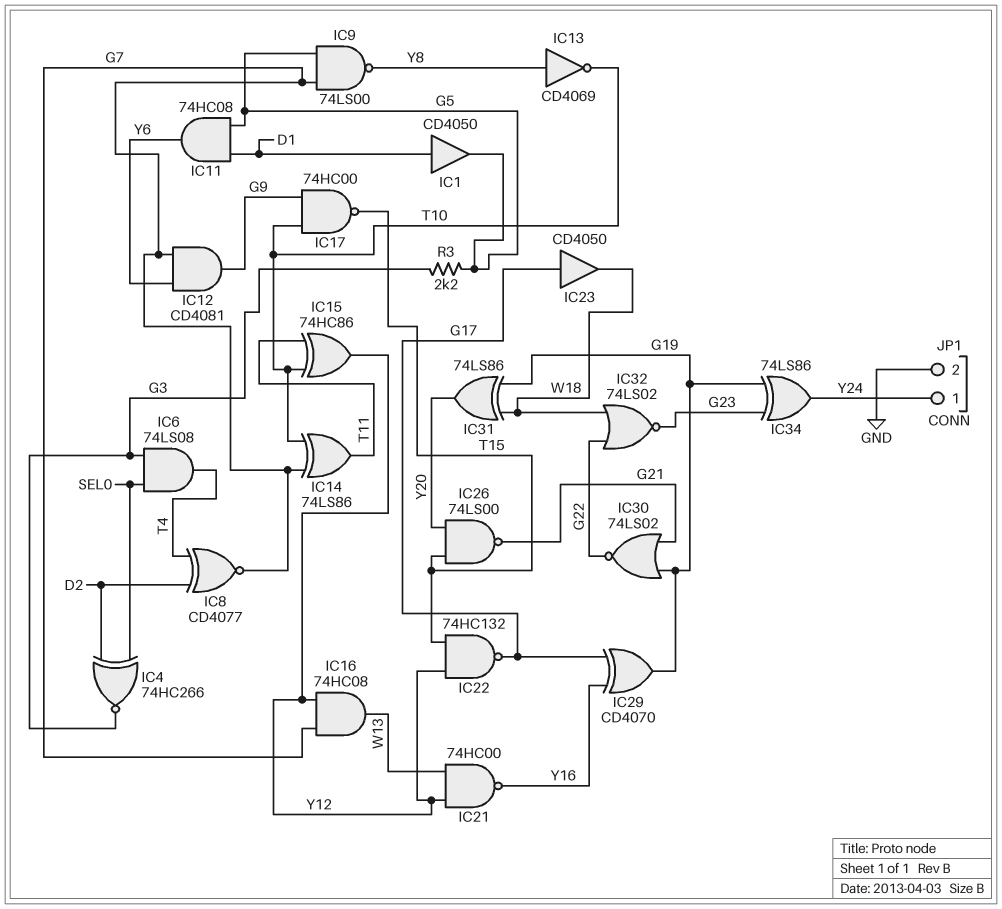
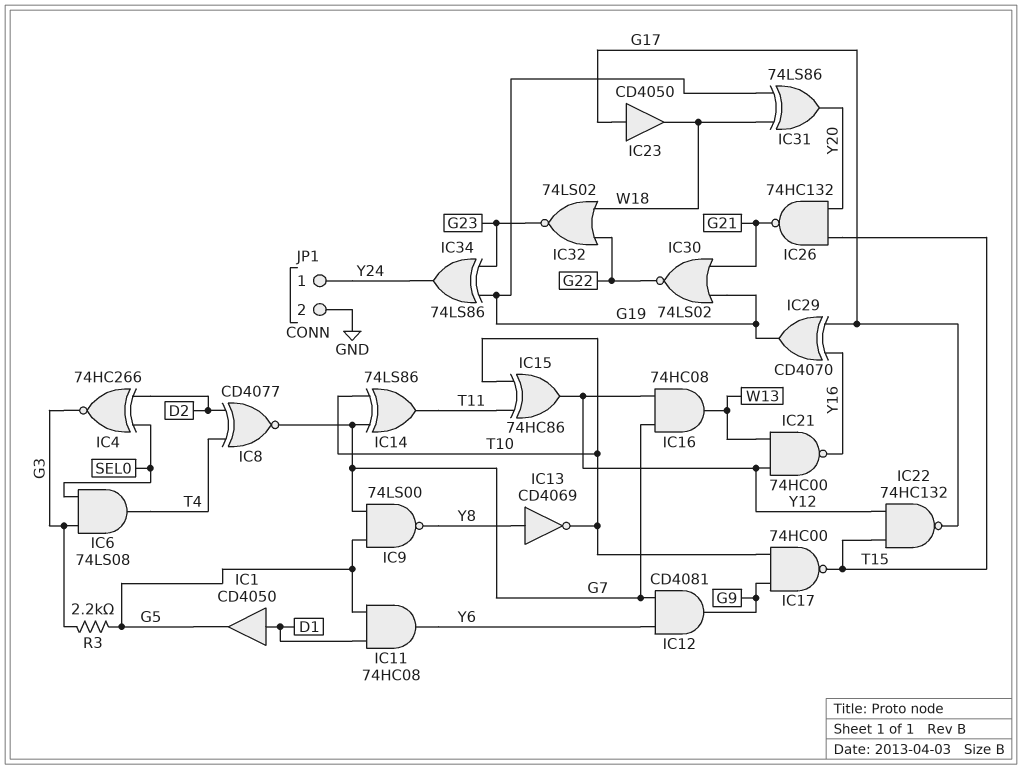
IC26: NAND 74LS00 (in T15, in Y20, out G21) -> NAND 74HC132 (in T15, in Y20, out G21)

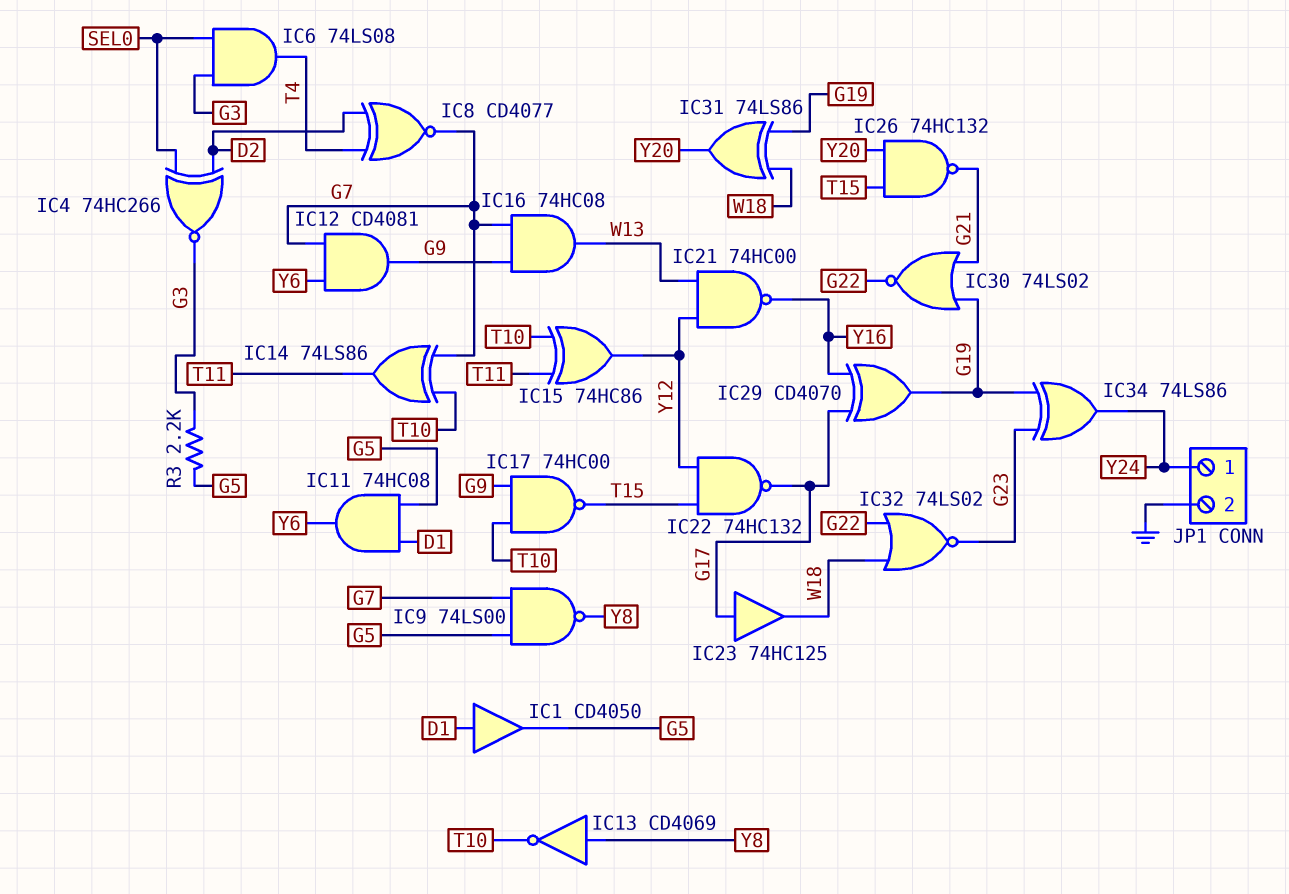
IC16: AND 74HC08 (in G7, in Y12, out W13) -> AND 74HC08 (in G7, in G9, out W13)
IC23: buffer CD4050 (in G17, out W18) -> buffer 74HC125 (in G17, out W18)

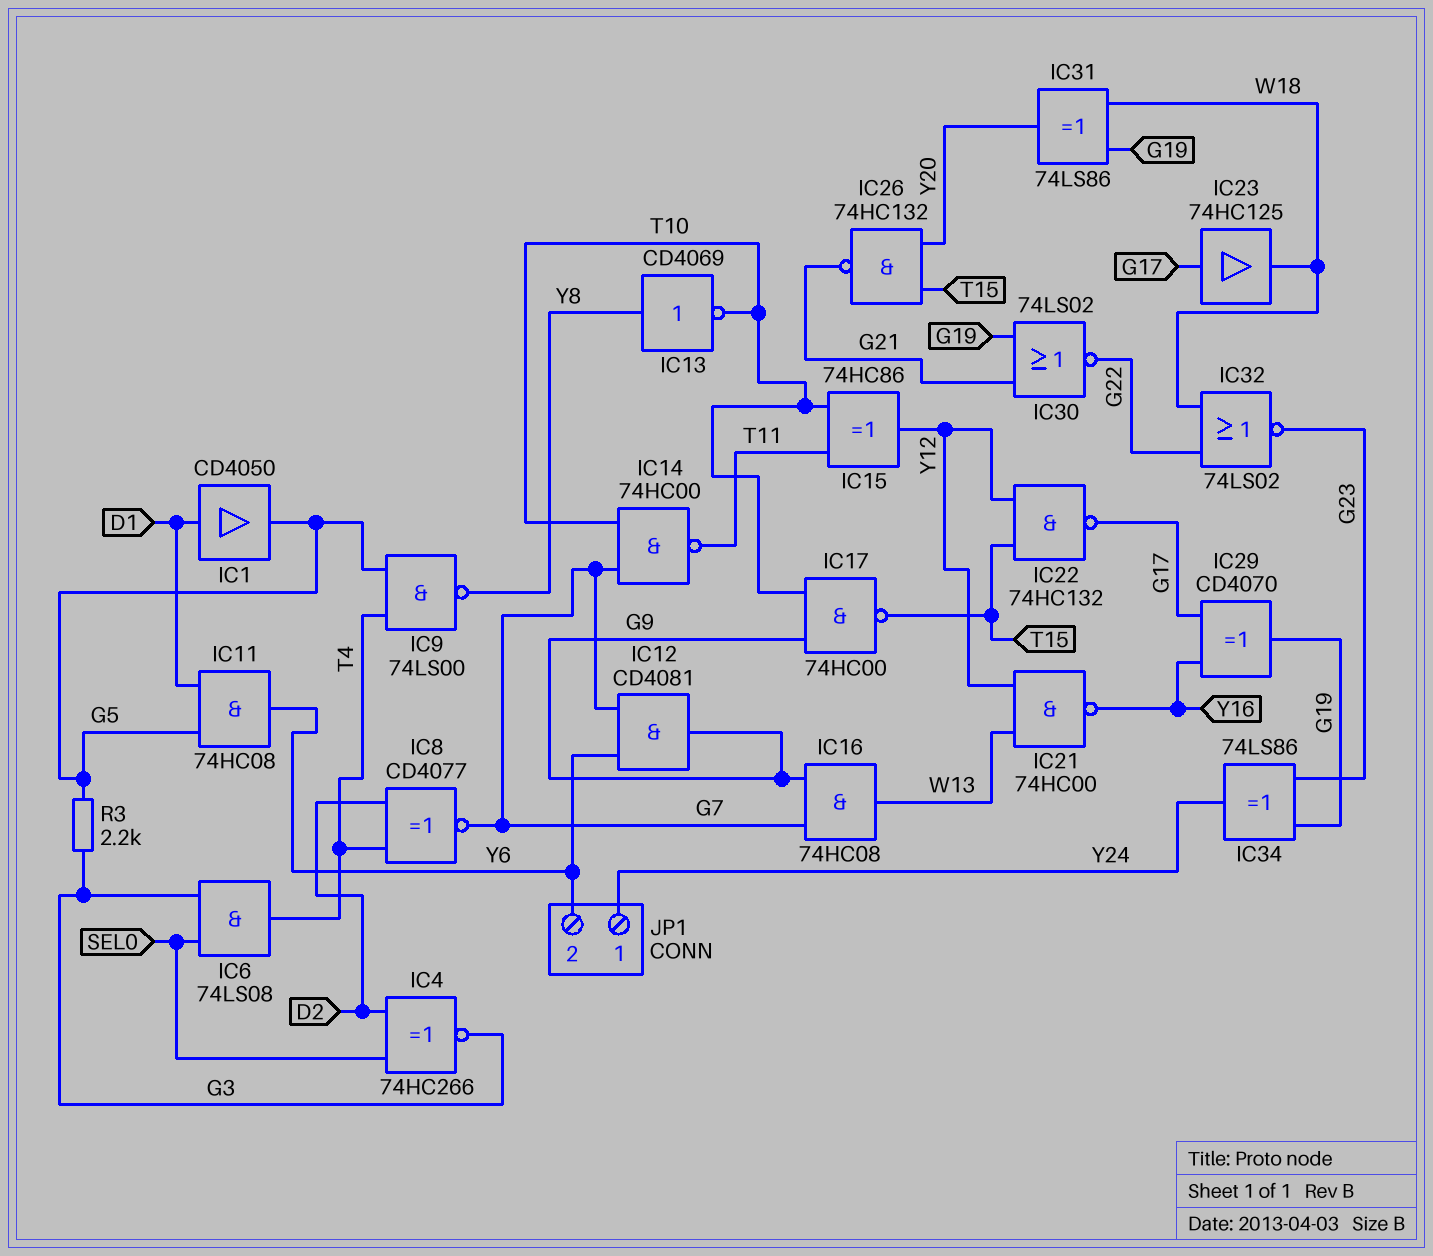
IC9: NAND 74LS00 (in G5, in G7, out Y8) -> NAND 74LS00 (in G5, in T4, out Y8)
IC14: XOR 74LS86 (in G7, in T10, out T11) -> NAND 74HC00 (in G7, in T10, out T11)
JP1 pin 2: GND -> Y6

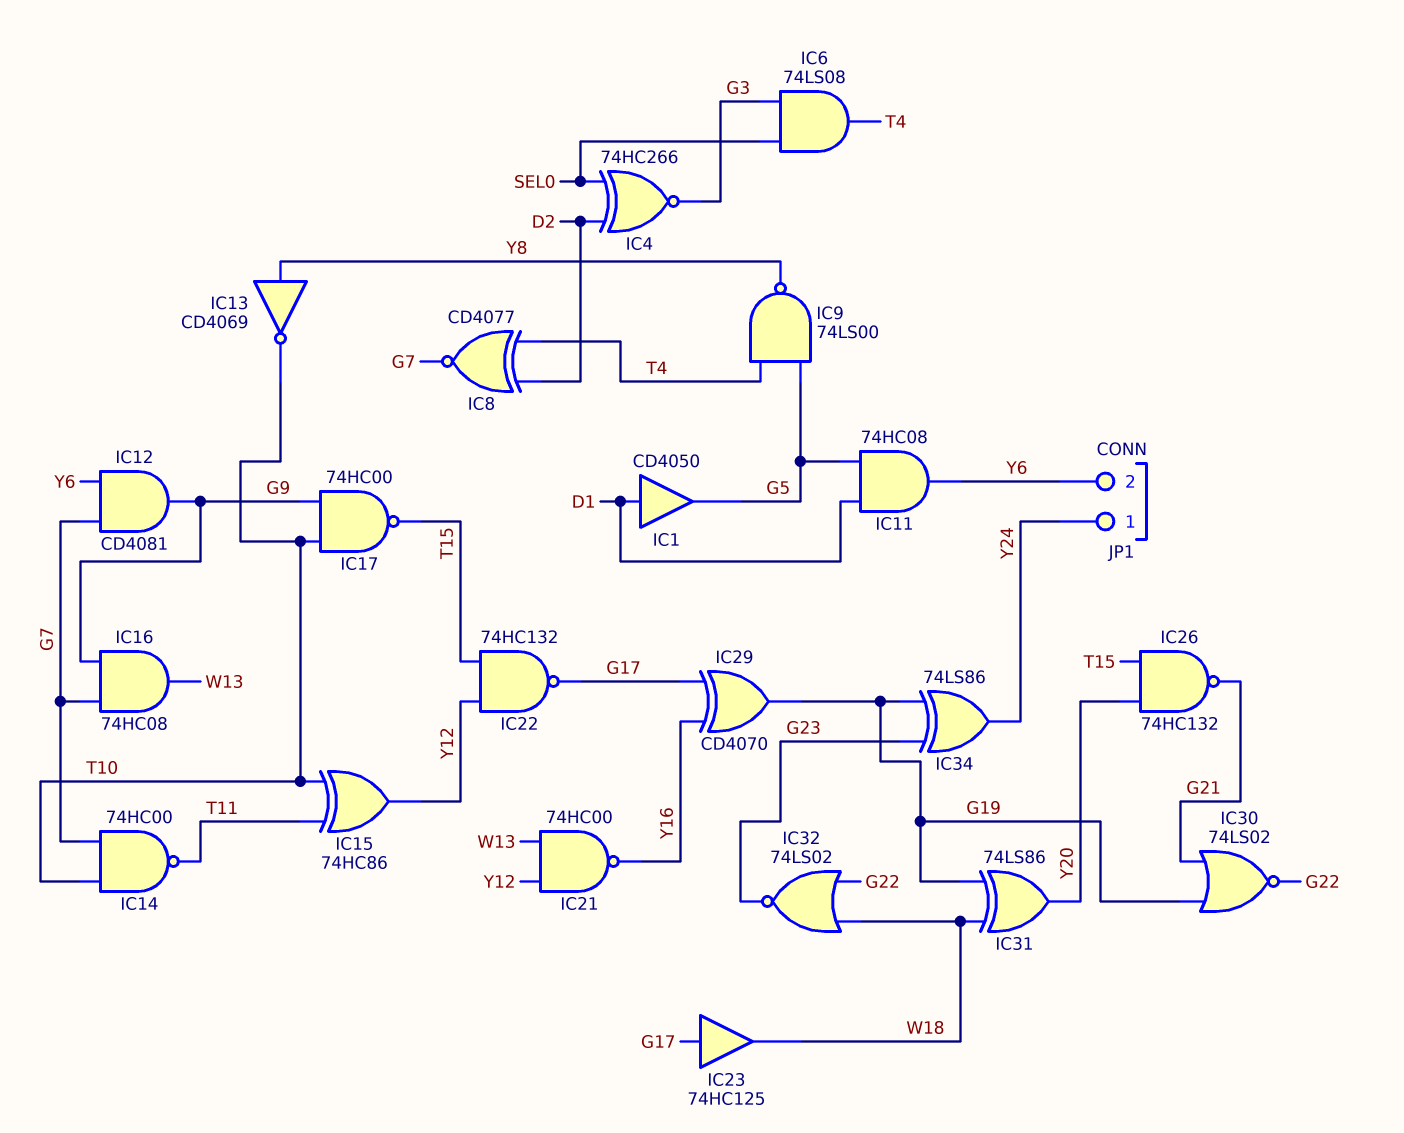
R3: 2.2k (G3, G5) -> none

